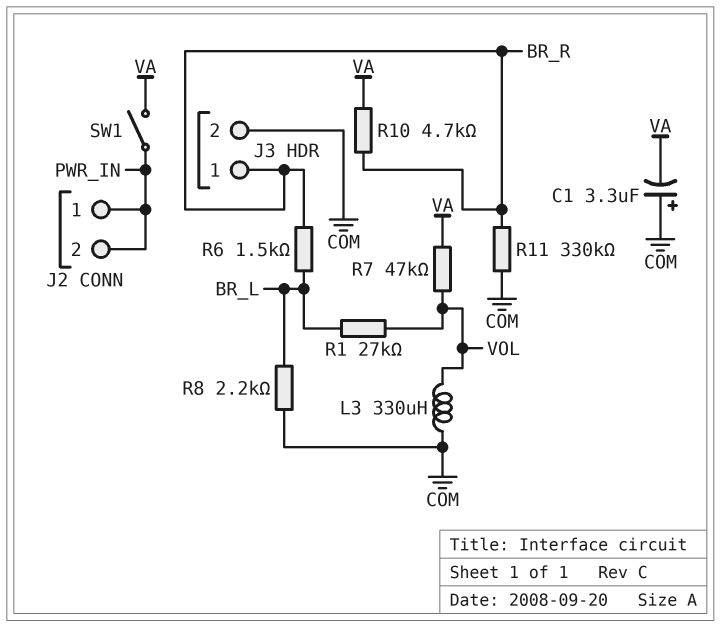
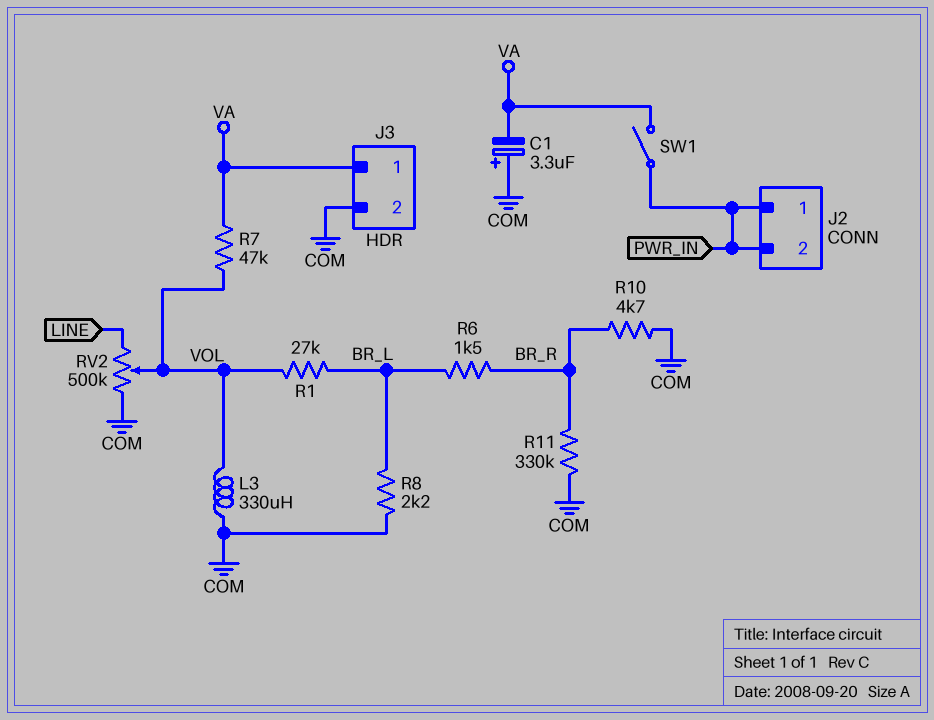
J3 pin 1: BR_R -> VA
R10: 4.7k (BR_R, VA) -> 4.7k (BR_R, COM)
RV2: none -> 500k (COM, LINE, wiper VOL)

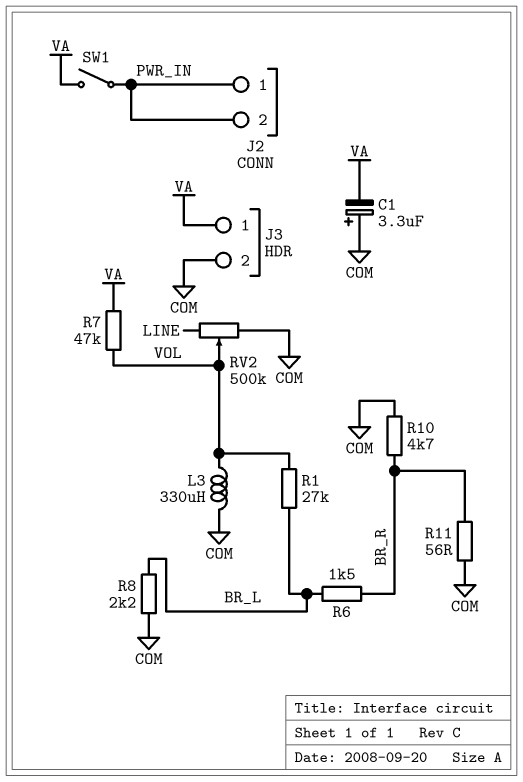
R11: 330k (BR_R, COM) -> 56 (BR_R, COM)

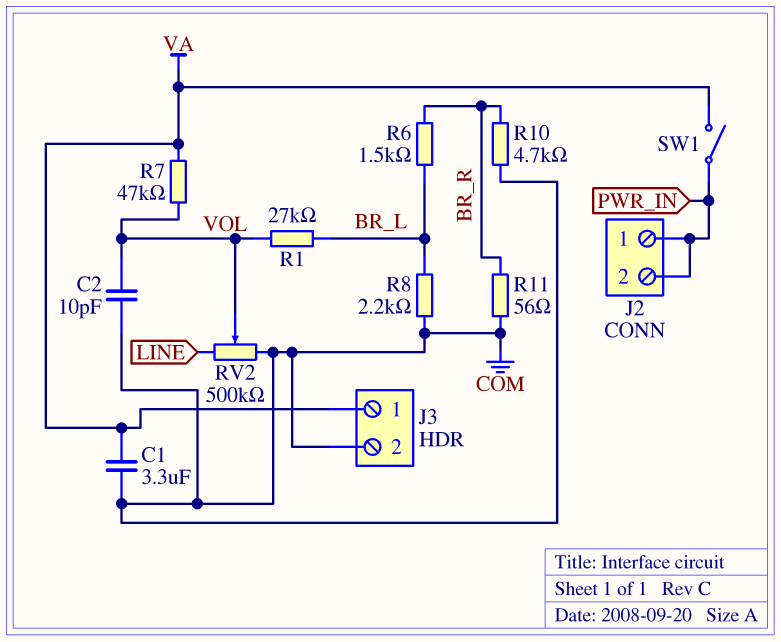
C1: 3.3uF (plus COM, minus VA) -> 3.3uF (COM, VA)
C2: none -> 10pF (COM, VOL)
L3: 330uH (COM, VOL) -> none

